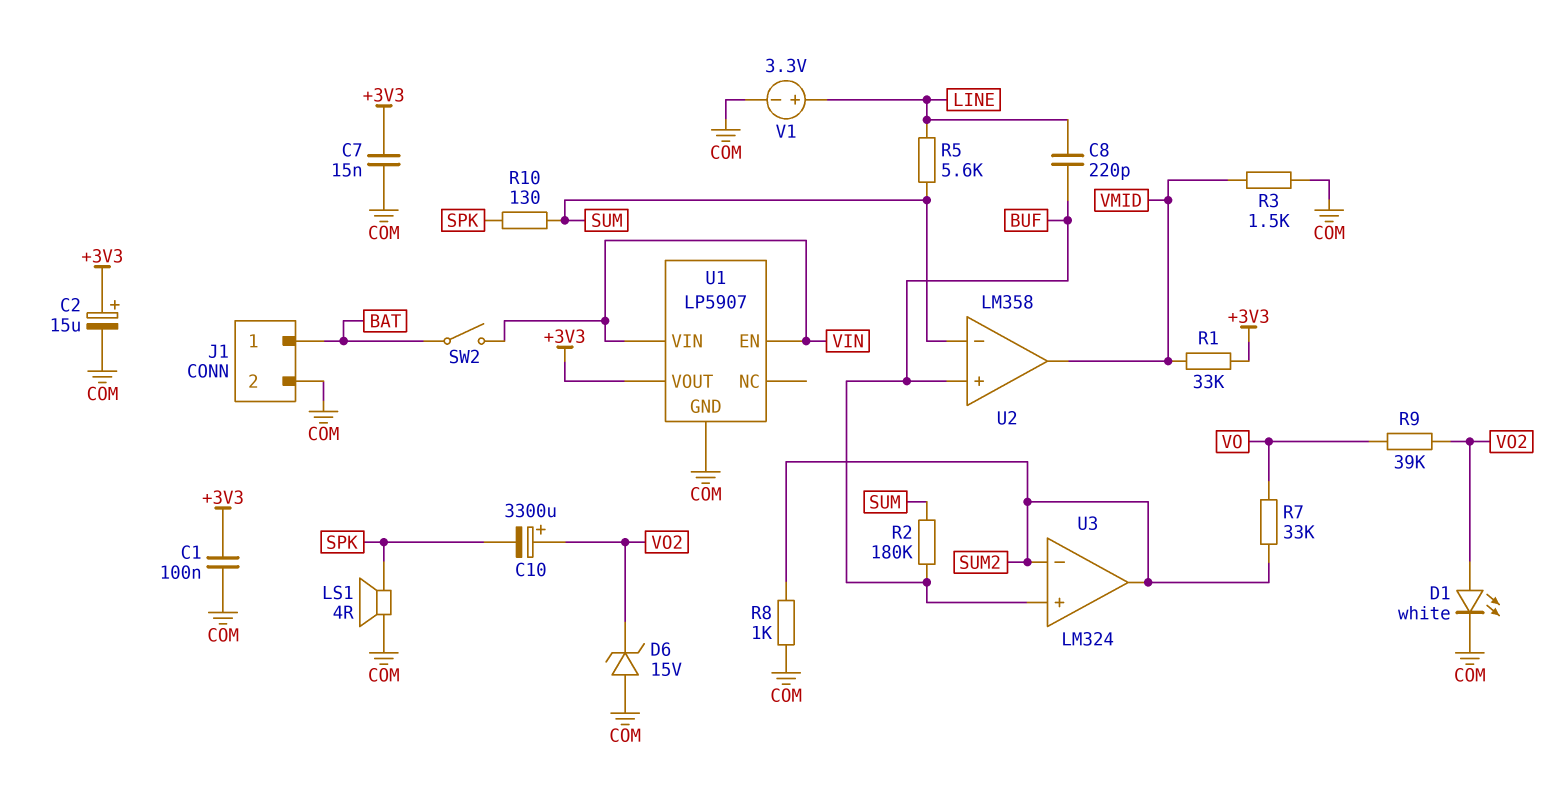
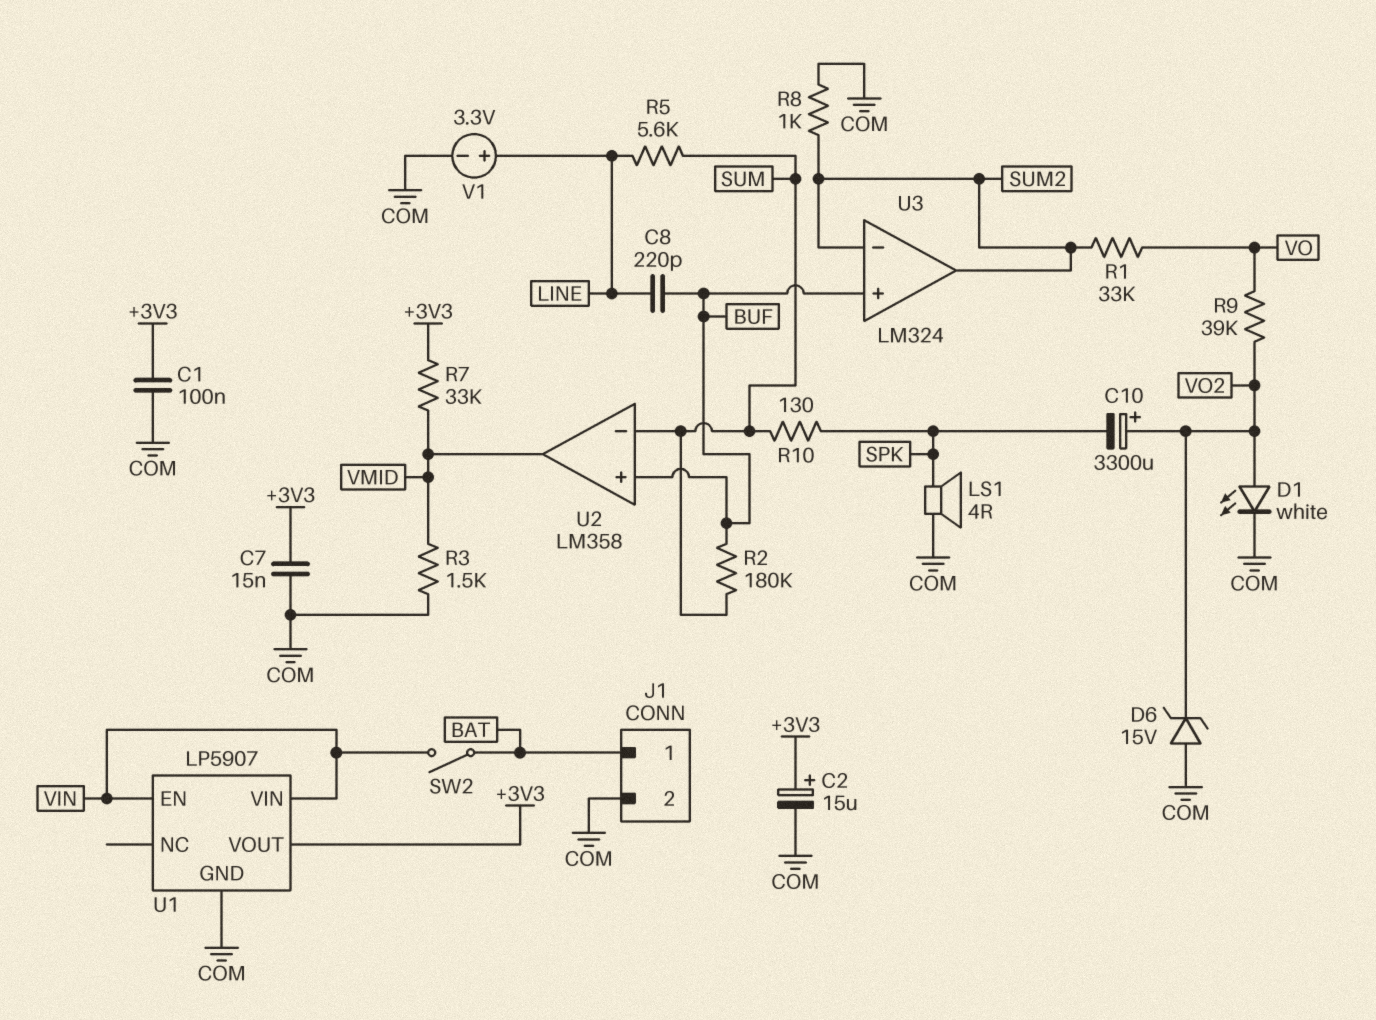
R1: 33k (+3V3, VMID) -> 33k (SUM2, VO)
R7: 33k (SUM2, VO) -> 33k (+3V3, VMID)

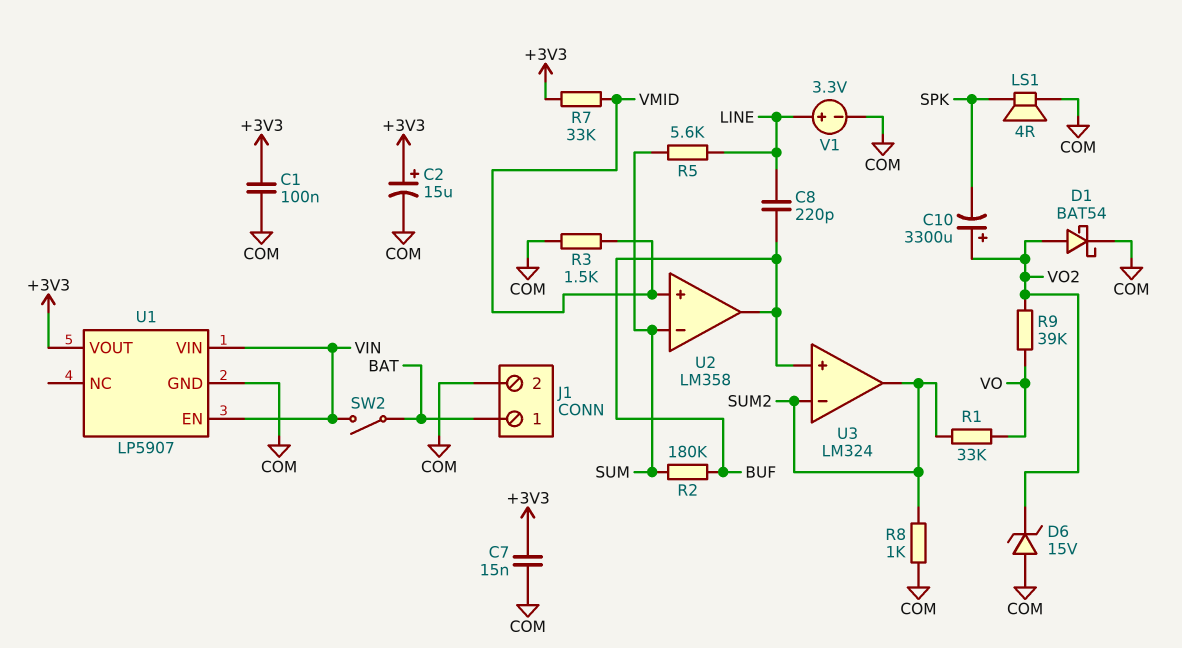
D1: LED white (A VO2, K COM) -> schottky BAT54 (A VO2, K COM)
R10: 130 (SPK, SUM) -> none
U2 pin in+: BUF -> VMID
U2 pin out: VMID -> BUF

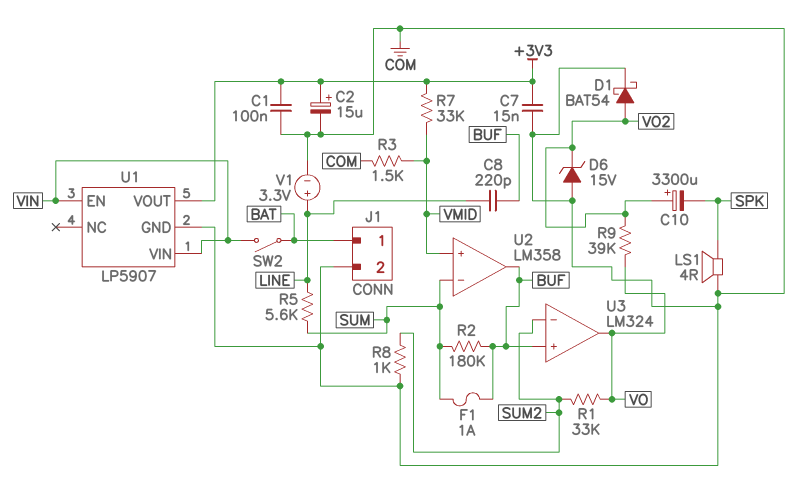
F1: none -> 1A (BUF, SUM)
U3 pin out: SUM2 -> VO

